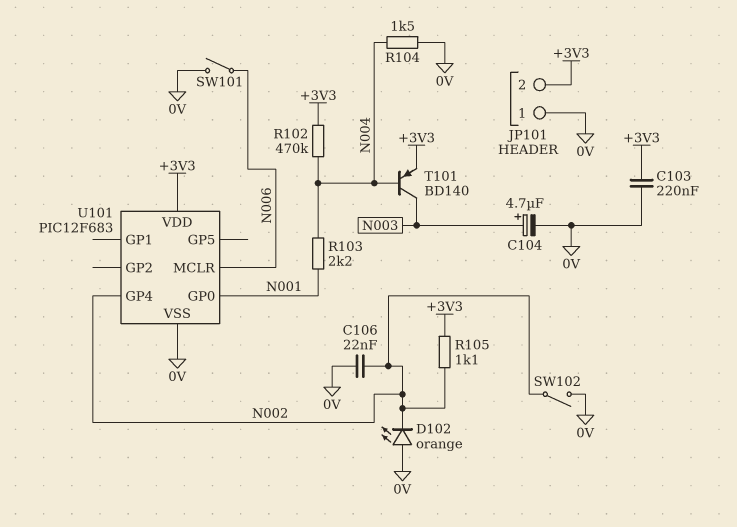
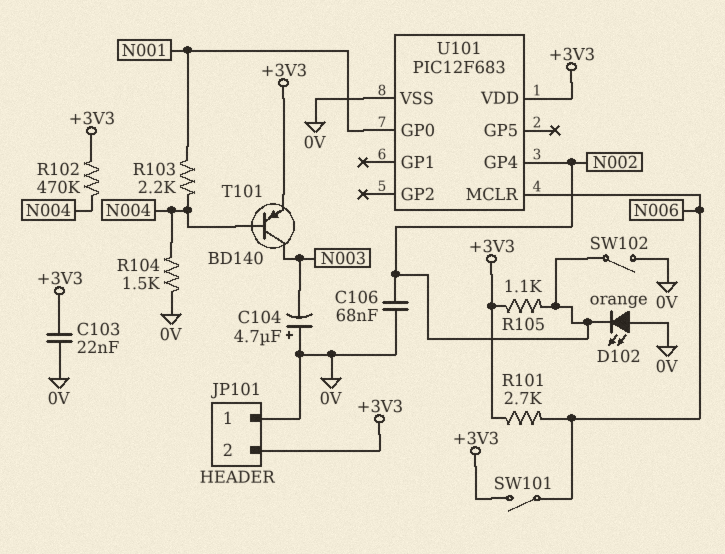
C103: 220nF (+3V3, 0V) -> 22nF (+3V3, 0V)
C104: 4.7uF (plus N003, minus 0V) -> 4.7uF (plus 0V, minus N003)
C106: 22nF (0V, N002) -> 68nF (0V, N002)
R101: none -> 2.7k (+3V3, N006)
SW101: switch (0V, N006) -> switch (+3V3, N006)

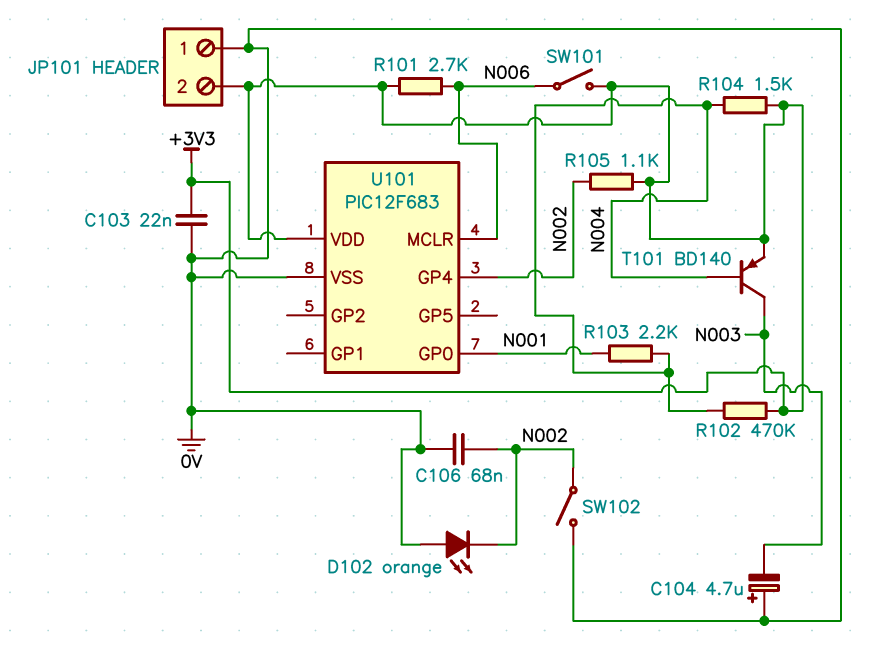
R104: 1.5k (0V, N004) -> 1.5k (+3V3, N004)

